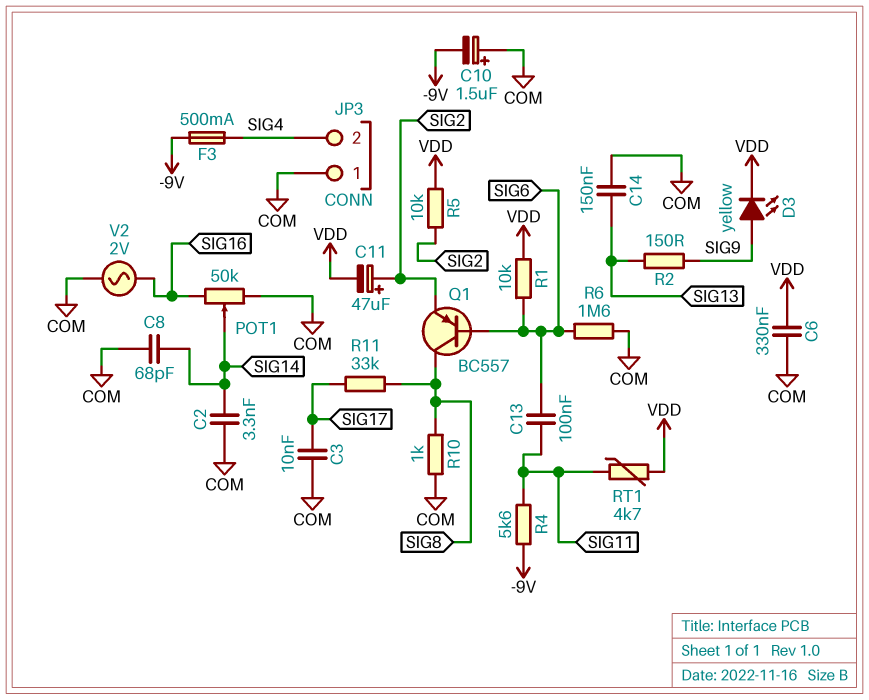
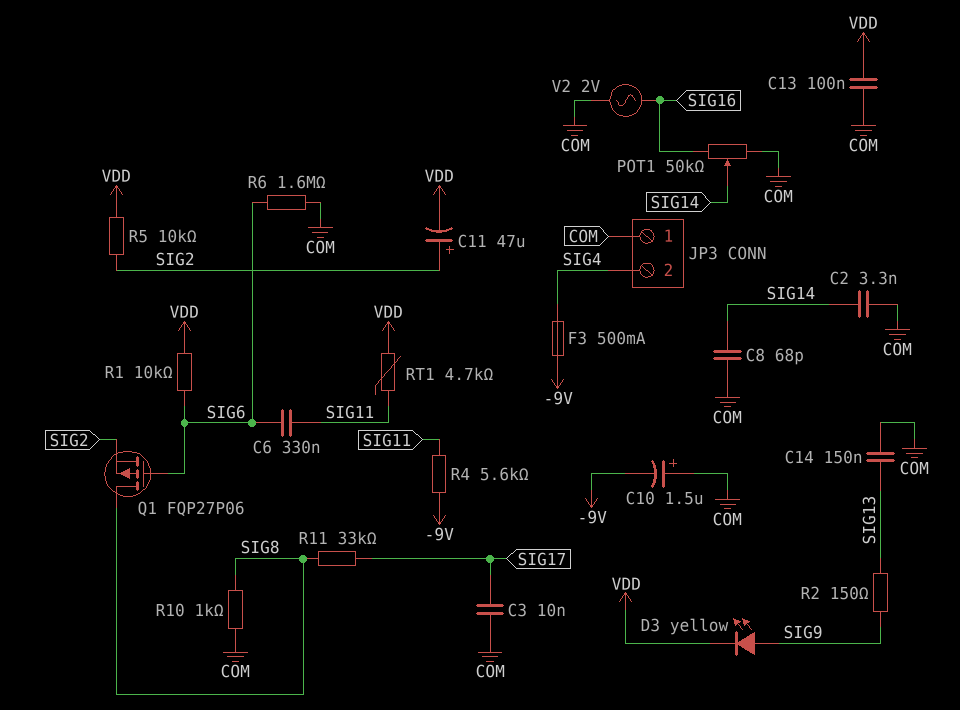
C6: 330nF (COM, VDD) -> 330nF (SIG6, SIG11)
C13: 100nF (SIG6, SIG11) -> 100nF (COM, VDD)
Q1: PNP BC557 (B SIG6, C SIG8, E SIG2) -> PMOS FQP27P06 (G SIG6, D SIG8, S SIG2)

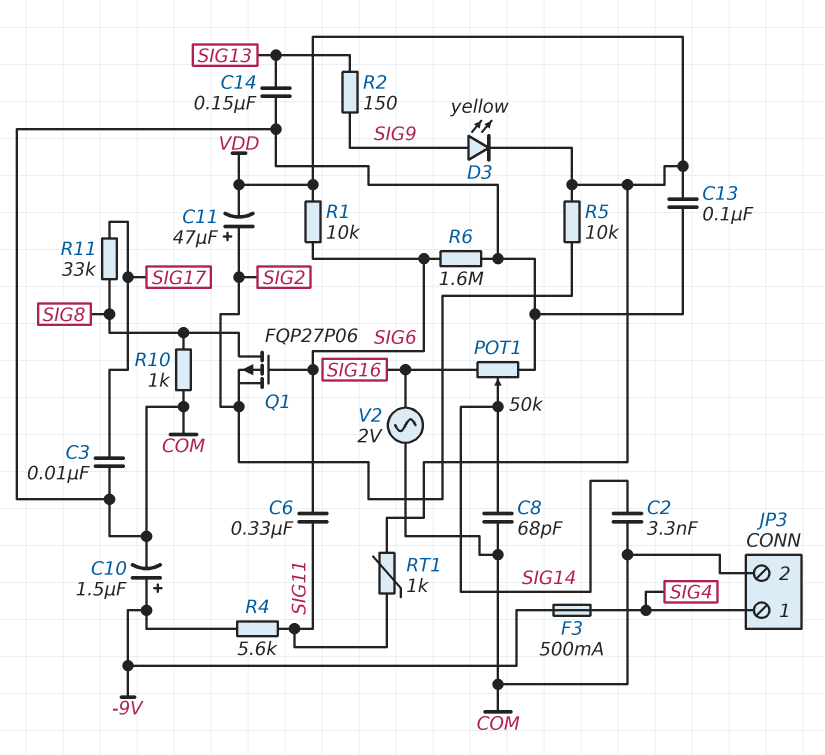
C10: 1.5uF (plus COM, minus -9V) -> 1.5uF (plus -9V, minus COM)
JP3 pin 1: COM -> SIG4
JP3 pin 2: SIG4 -> COM
RT1: 4.7k (SIG11, VDD) -> 1k (SIG11, VDD)

